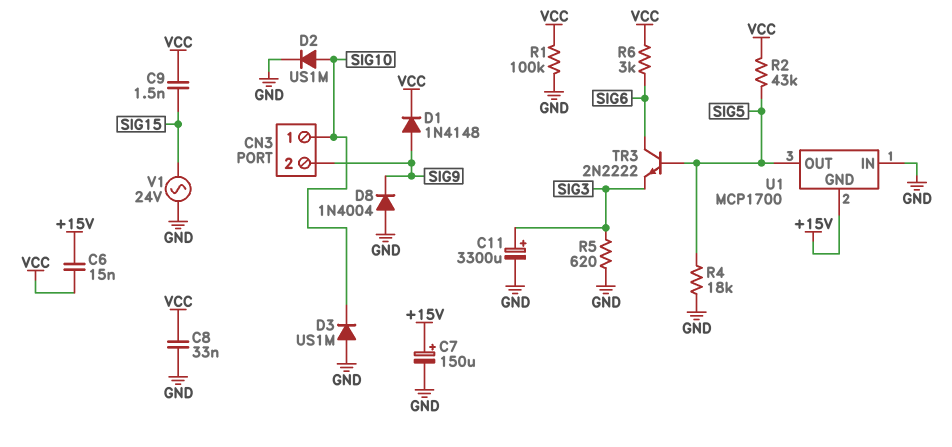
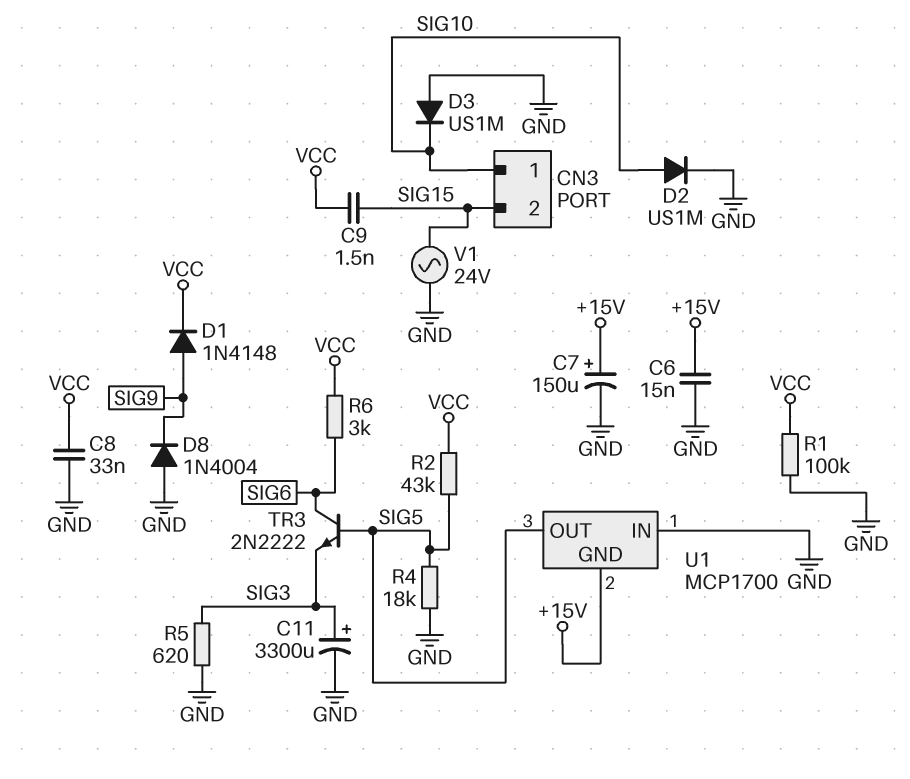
C6: 15nF (+15V, VCC) -> 15nF (+15V, GND)
CN3 pin 2: SIG9 -> SIG15

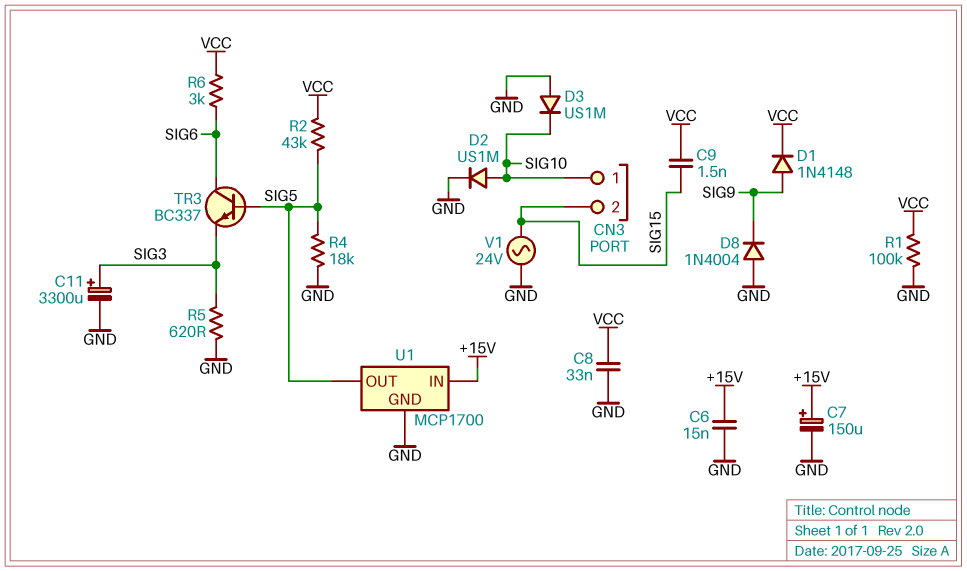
TR3: NPN 2N2222 (B SIG5, C SIG6, E SIG3) -> NPN BC337 (B SIG5, C SIG6, E SIG3)
U1 pin GND: +15V -> GND
U1 pin IN: GND -> +15V

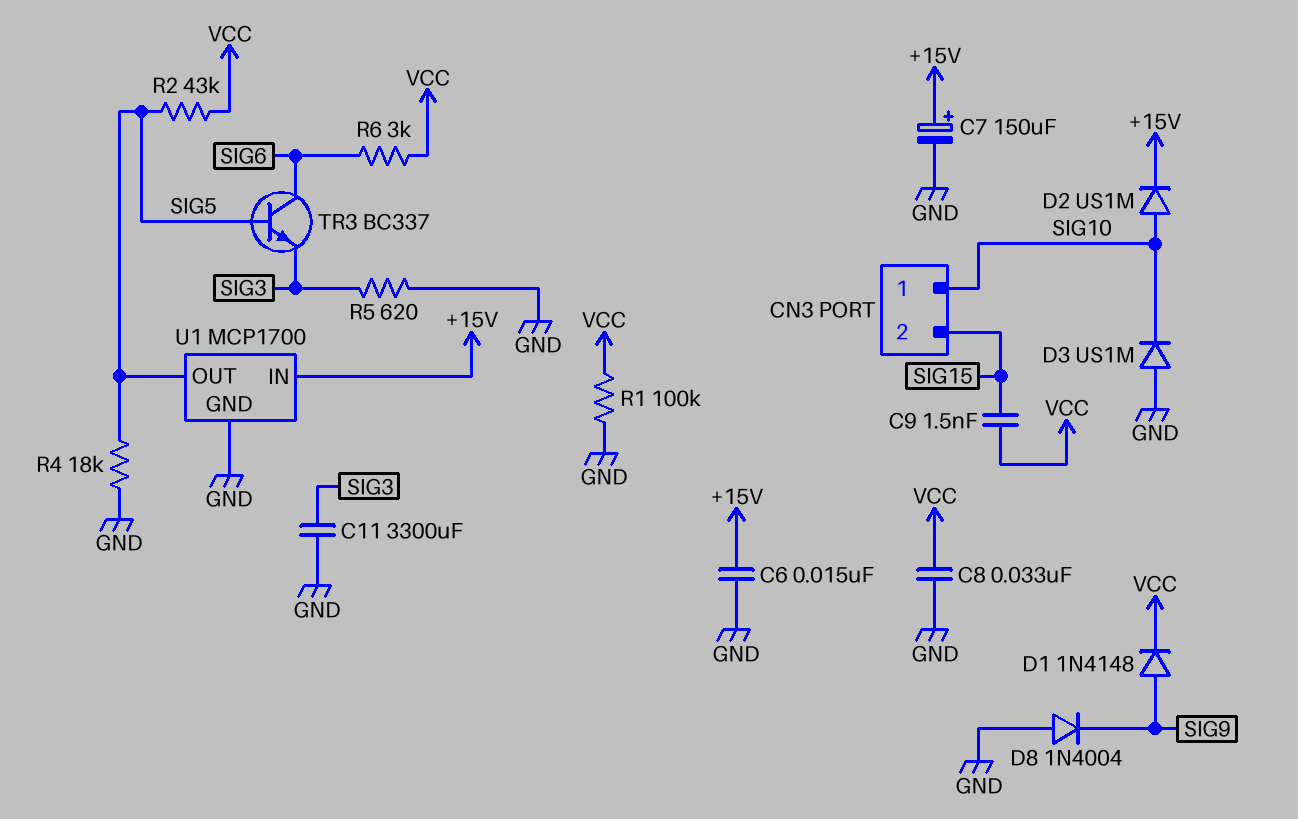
C11: 3300uF (plus SIG3, minus GND) -> 3300uF (GND, SIG3)
D2: diode US1M (A SIG10, K GND) -> diode US1M (A SIG10, K +15V)
V1: AC 24V (GND, SIG15) -> none

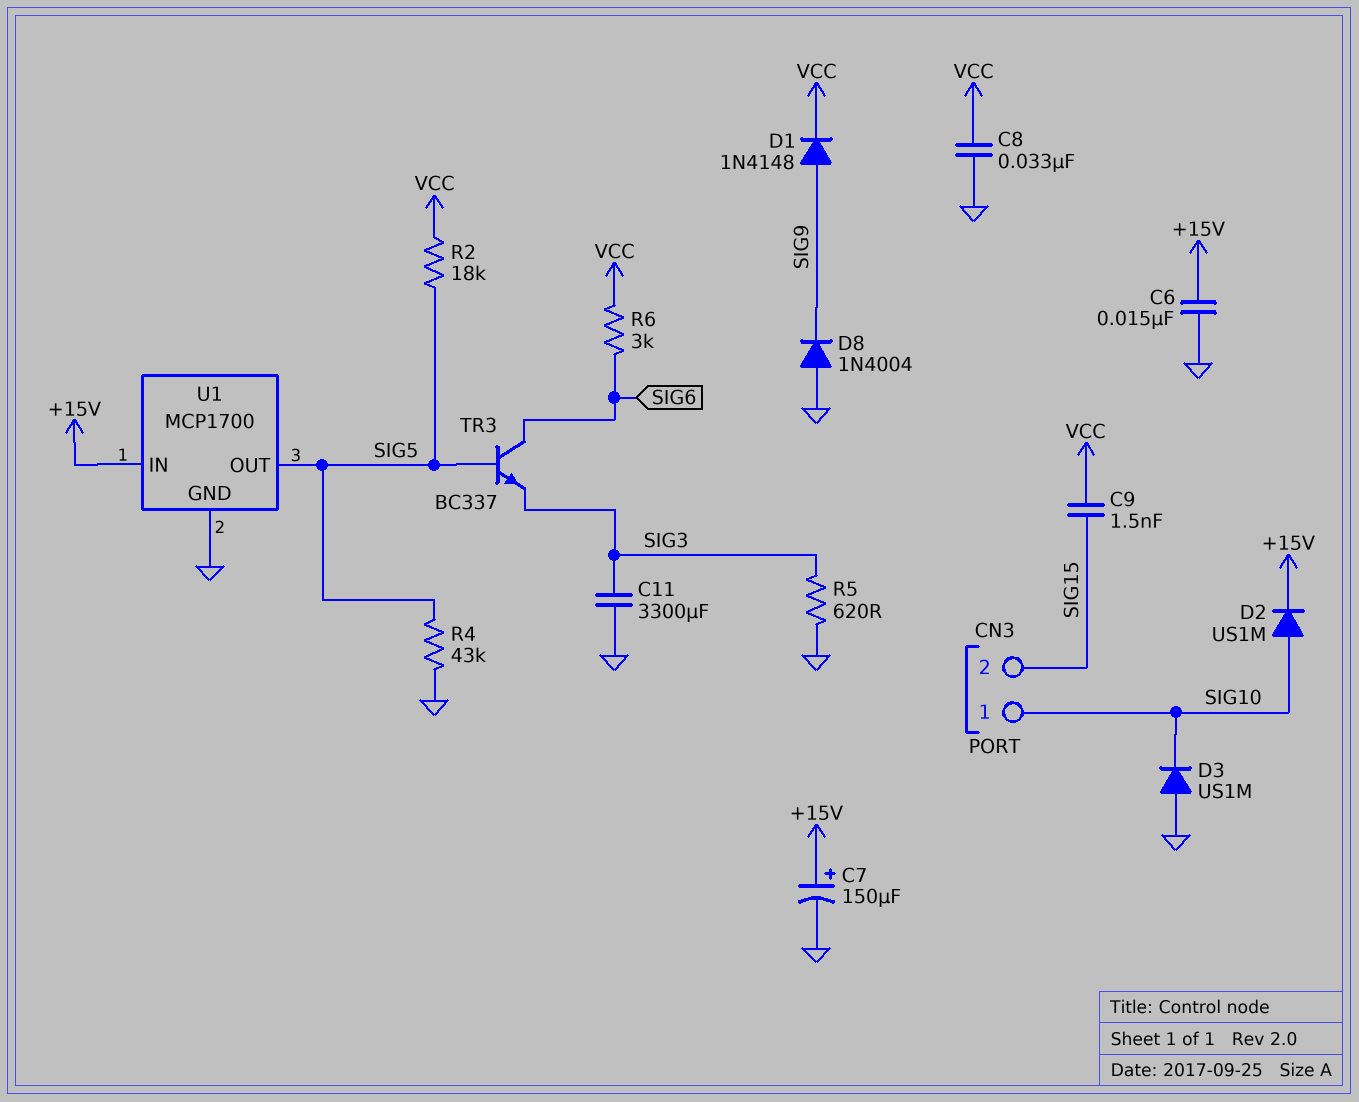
R1: 100k (GND, VCC) -> none
R2: 43k (SIG5, VCC) -> 18k (SIG5, VCC)
R4: 18k (GND, SIG5) -> 43k (GND, SIG5)

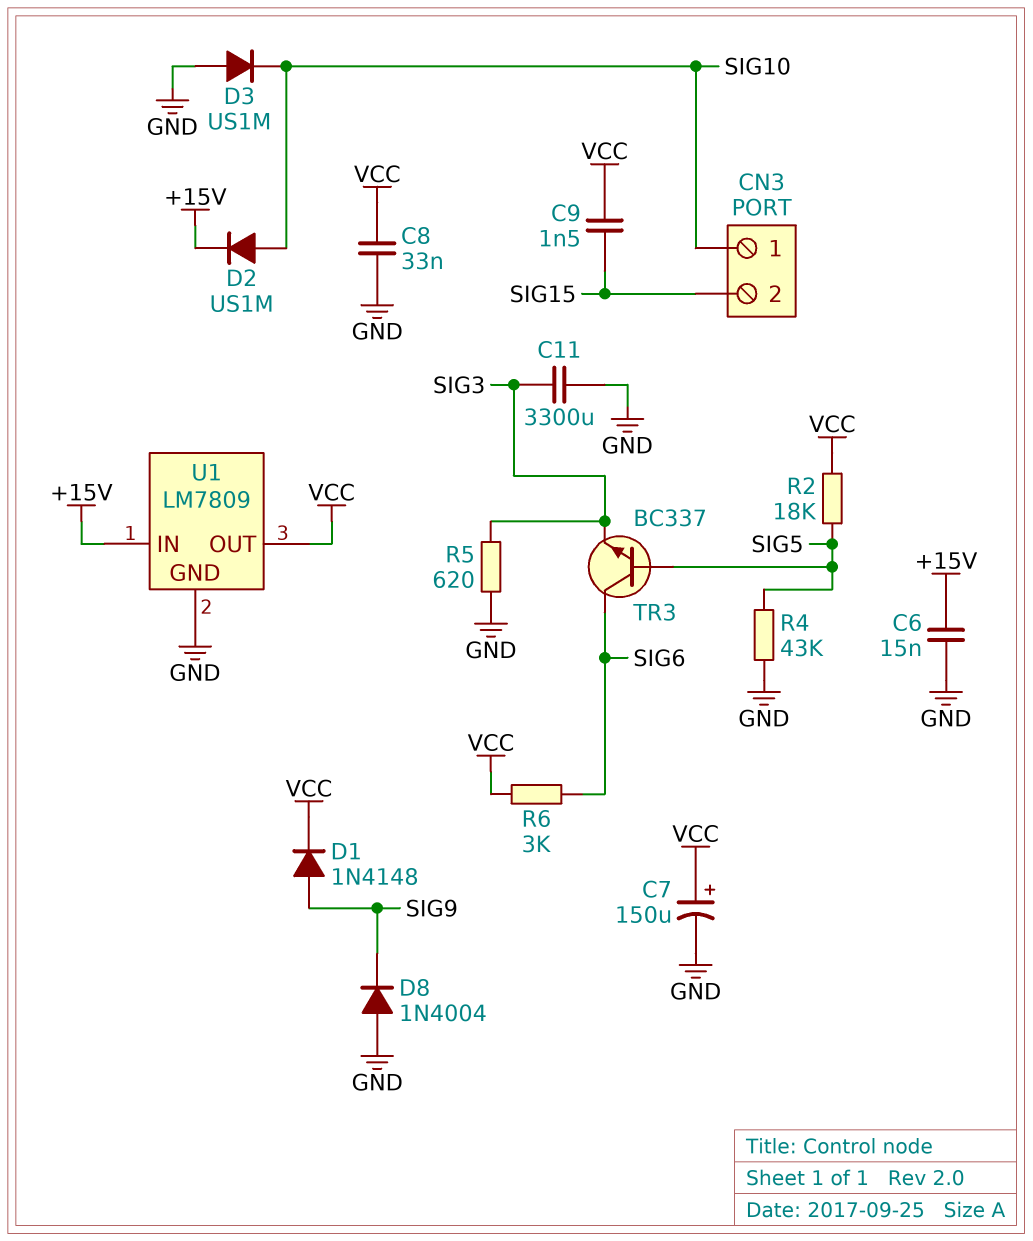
C7: 150uF (plus +15V, minus GND) -> 150uF (plus VCC, minus GND)
U1: MCP1700 -> LM7809
U1 pin OUT: SIG5 -> VCC

